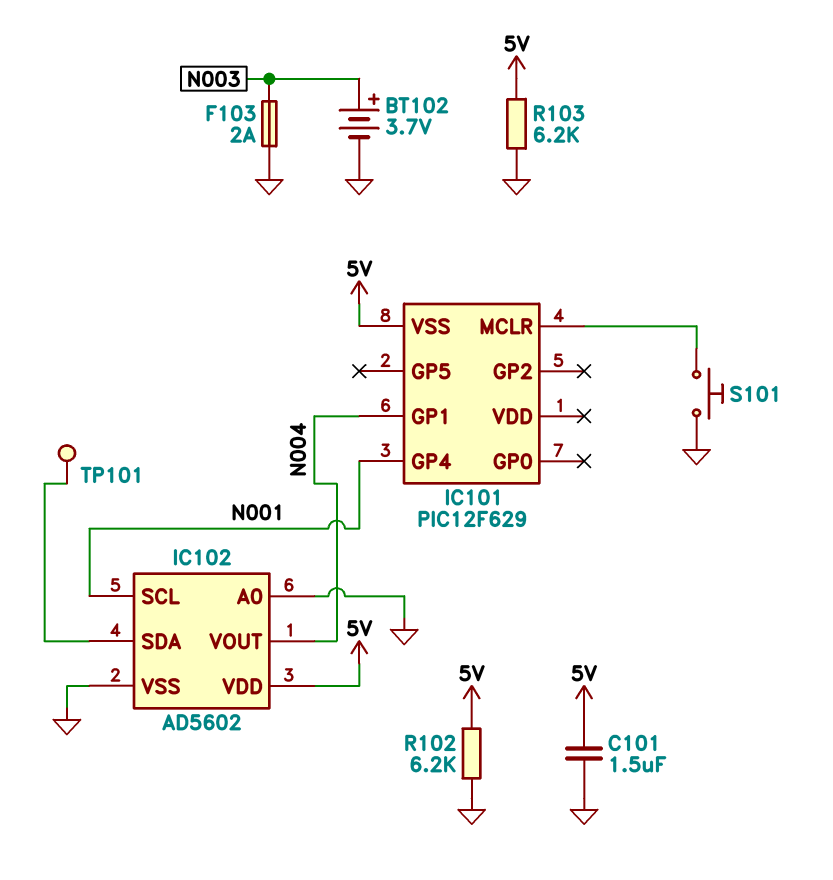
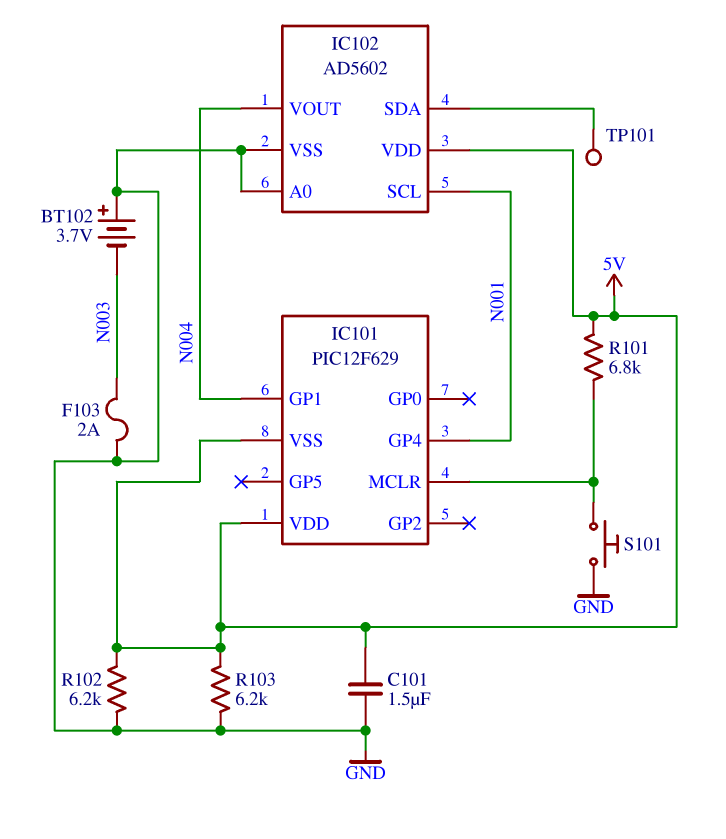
BT102: 3.7V (plus N003, minus GND) -> 3.7V (plus GND, minus N003)
IC101 pin VDD: none -> 5V
R101: none -> 6.8k (5V, IC101/MCLR)

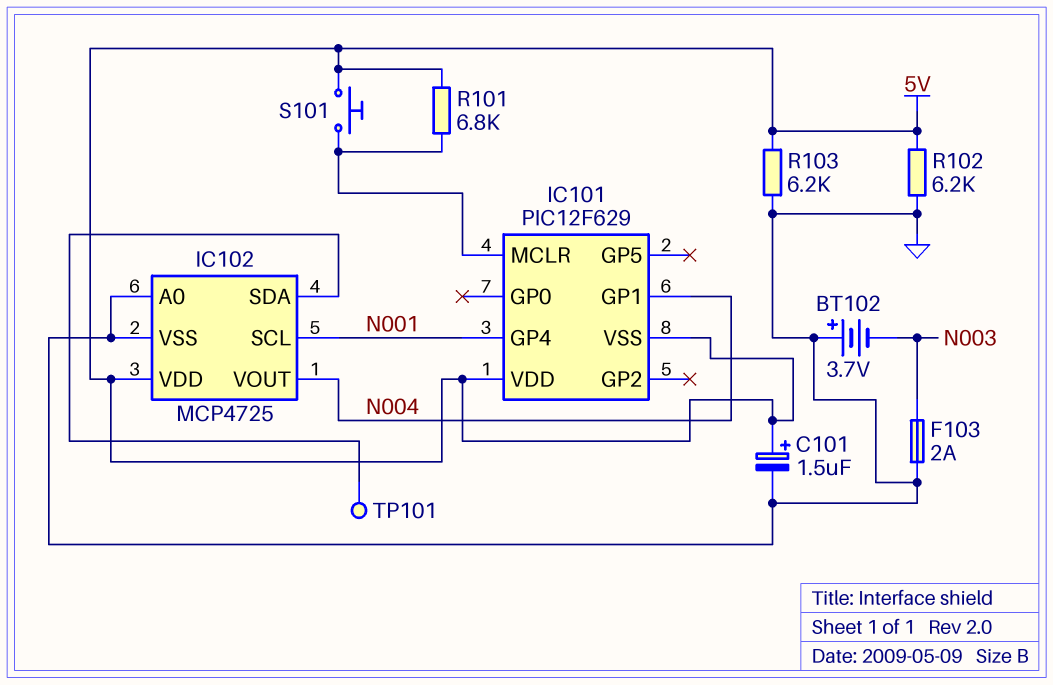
C101: 1.5uF (5V, GND) -> 1.5uF (plus 5V, minus GND)
IC102: AD5602 -> MCP4725
S101: button (GND, IC101/MCLR) -> button (5V, IC101/MCLR)

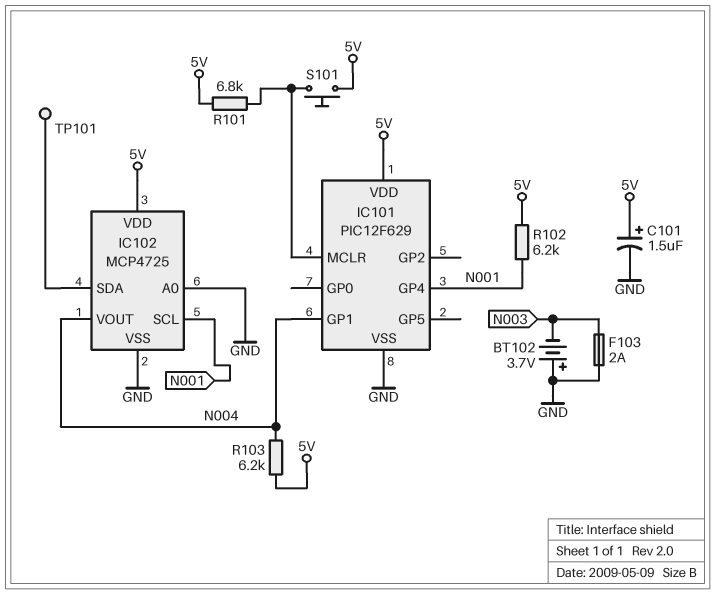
IC101 pin VSS: 5V -> GND
R102: 6.2k (5V, GND) -> 6.2k (5V, N001)
R103: 6.2k (5V, GND) -> 6.2k (5V, N004)

